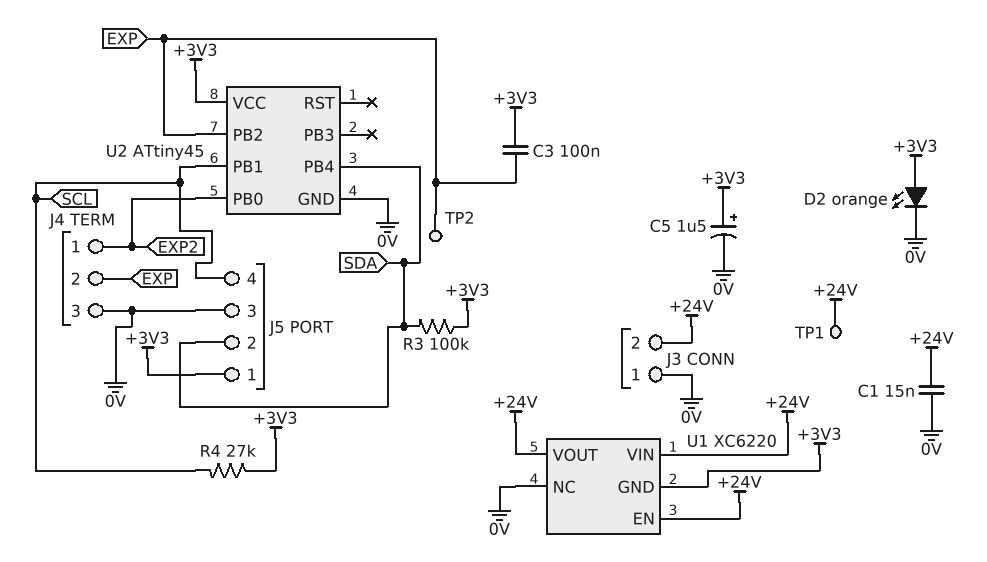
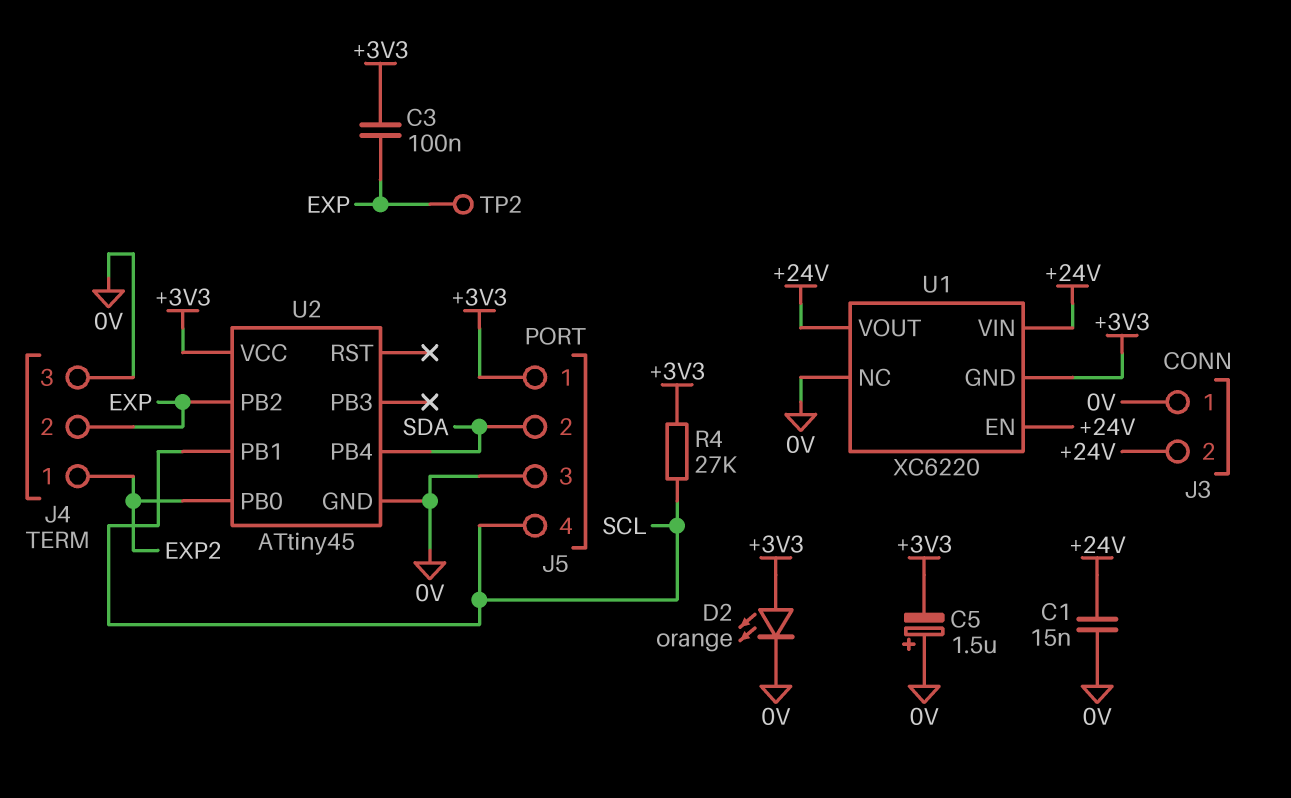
C5: 1.5uF (plus +3V3, minus 0V) -> 1.5uF (plus 0V, minus +3V3)
R3: 100k (+3V3, SDA) -> none
TP1: test point (+24V) -> none

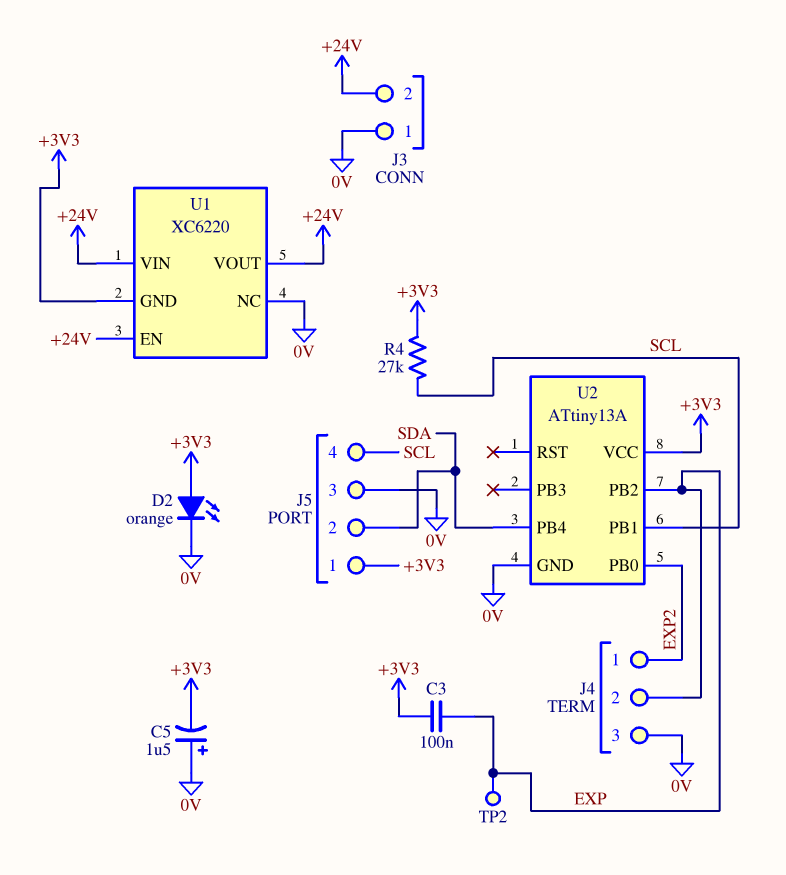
C1: 15nF (+24V, 0V) -> none
U2: ATtiny45 -> ATtiny13A

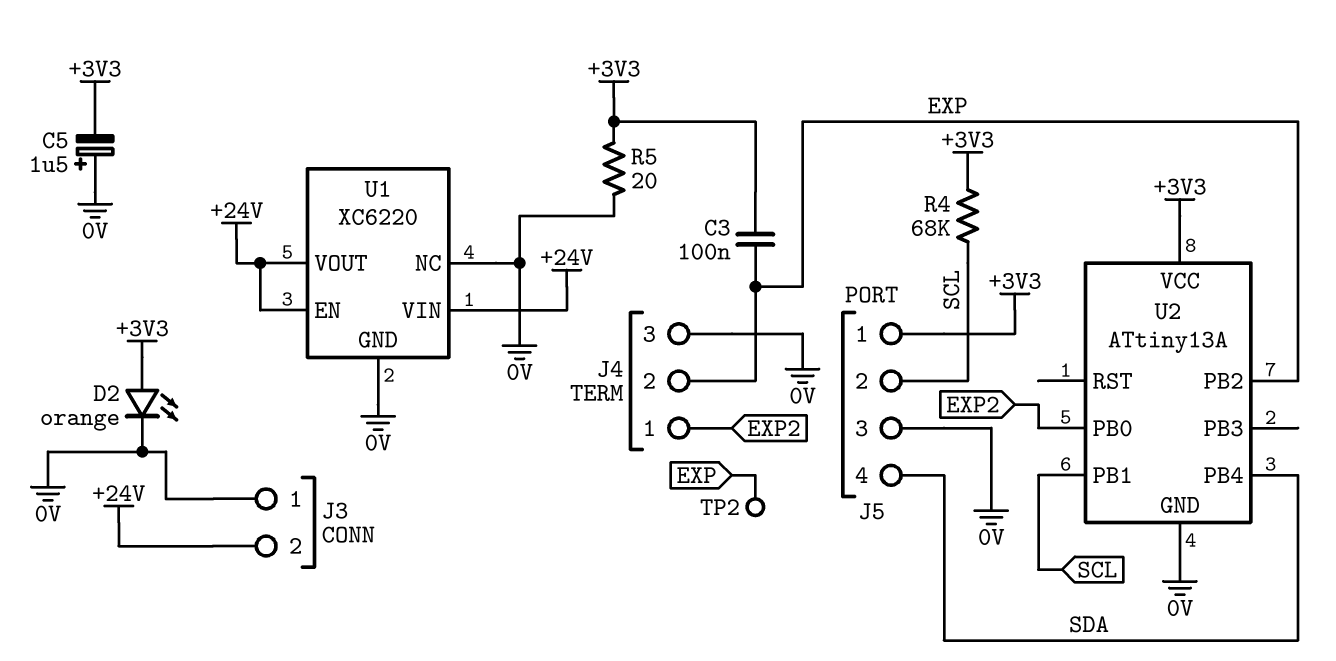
J5 pin 2: SDA -> SCL
J5 pin 4: SCL -> SDA
R4: 27k (+3V3, SCL) -> 68k (+3V3, SCL)
R5: none -> 20 (+3V3, 0V)
U1 pin GND: +3V3 -> 0V

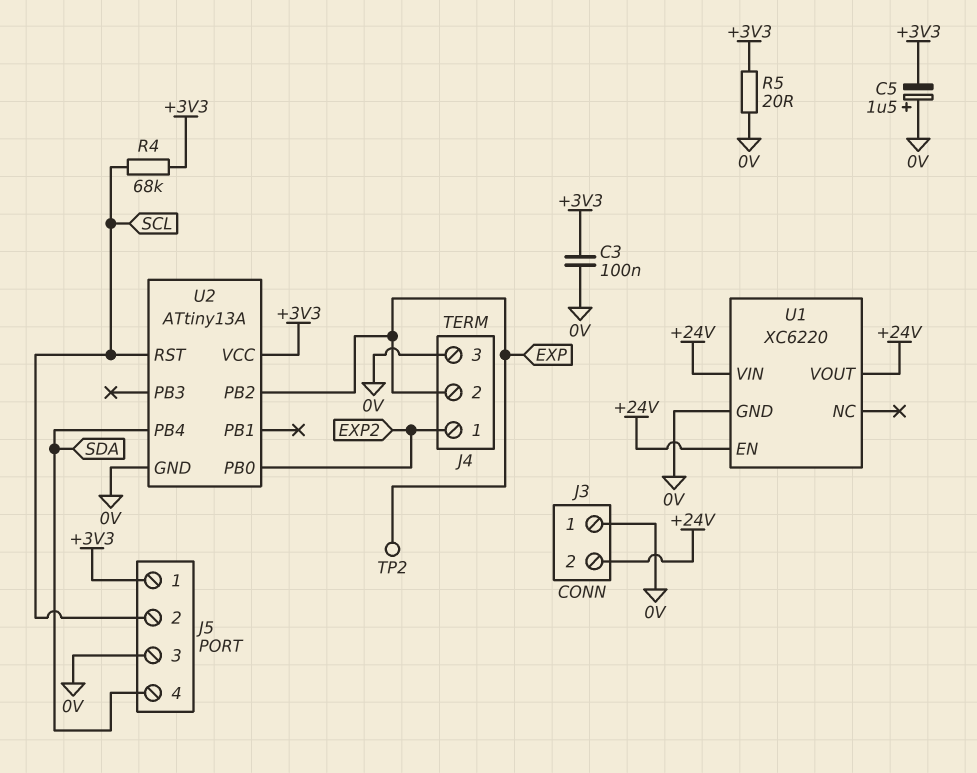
C3: 100nF (+3V3, EXP) -> 100nF (+3V3, 0V)
D2: LED orange (A +3V3, K 0V) -> none
U1 pin NC: 0V -> none
U2 pin PB1: SCL -> none
U2 pin RST: none -> SCL

